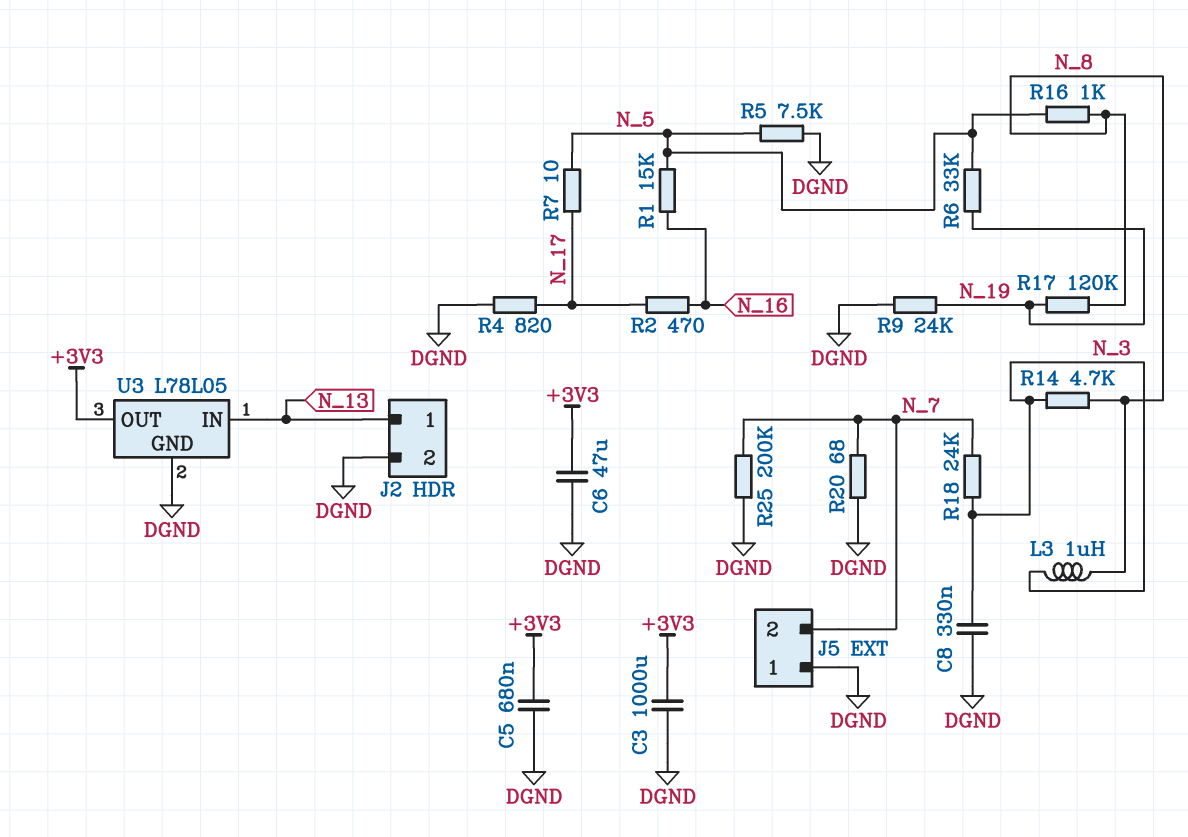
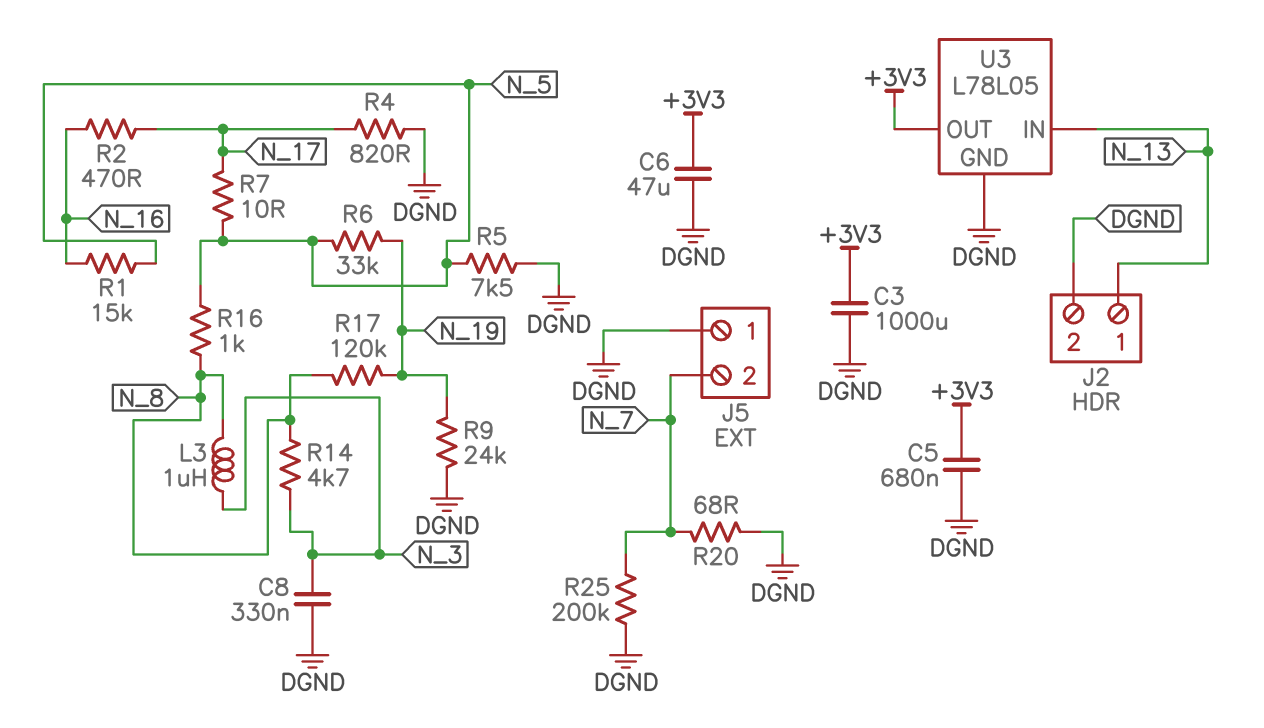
R18: 24k (N_3, N_7) -> none

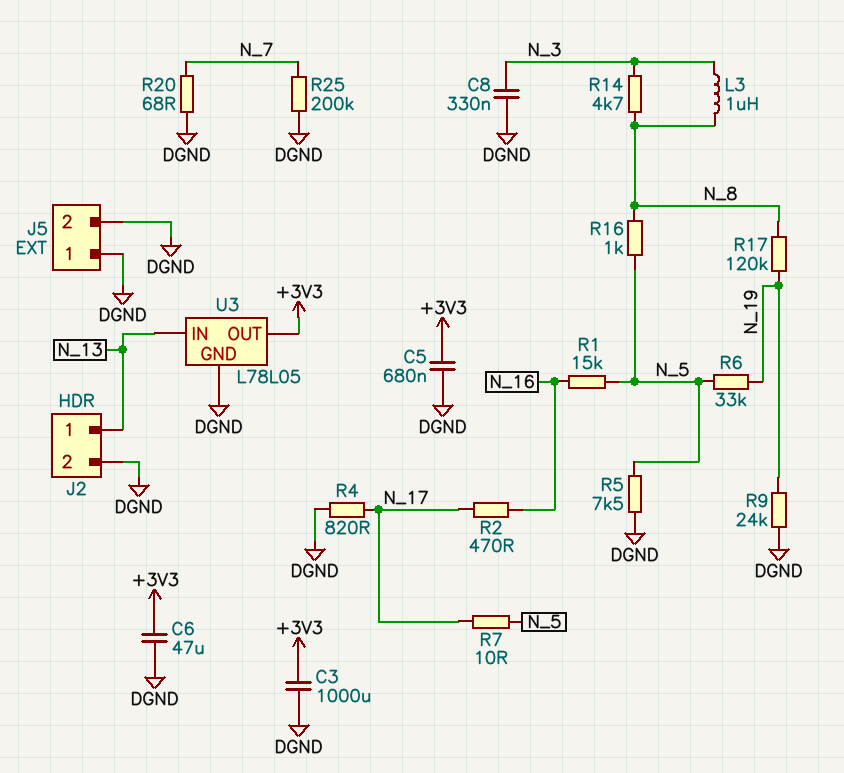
J5 pin 2: N_7 -> DGND

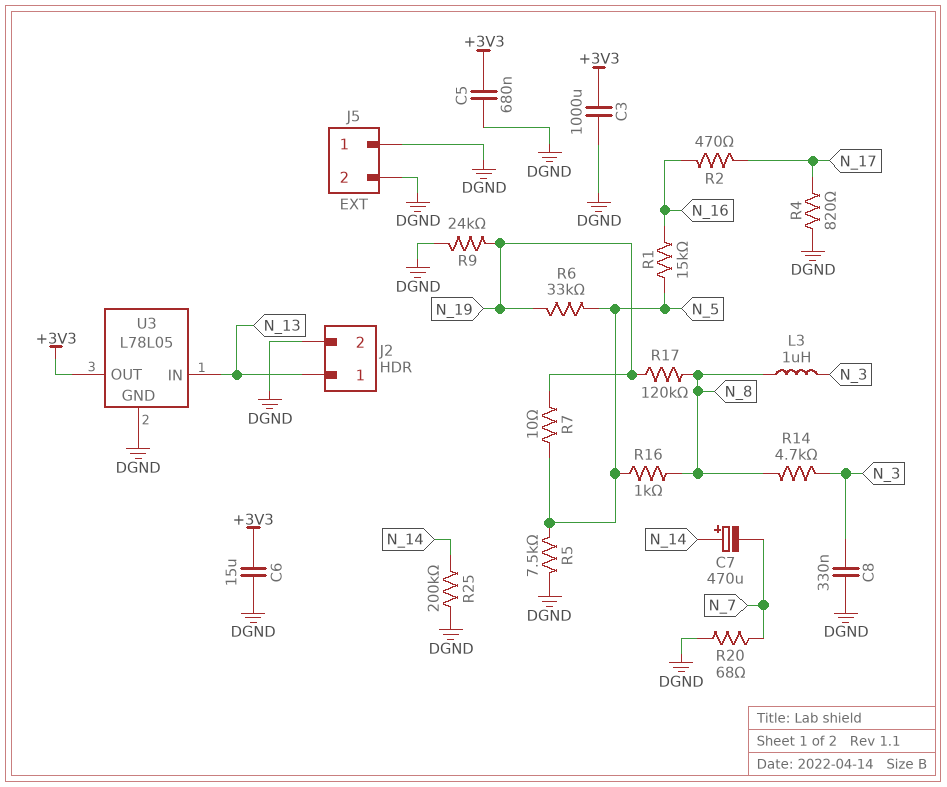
C6: 47uF (+3V3, DGND) -> 15uF (+3V3, DGND)
C7: none -> 470uF (plus N_14, minus N_7)
R7: 10 (N_5, N_17) -> 10 (N_5, N_19)
R25: 200k (DGND, N_7) -> 200k (DGND, N_14)

